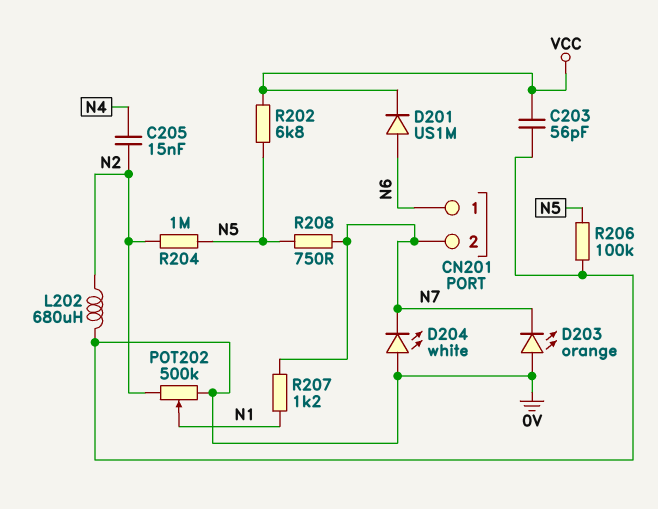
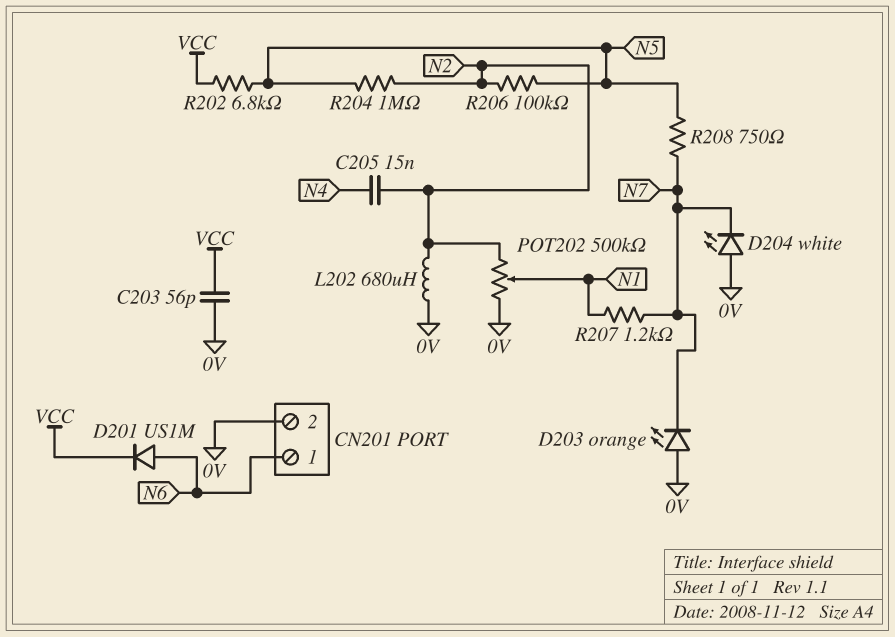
CN201 pin 2: N7 -> 0V
R206: 100k (0V, N5) -> 100k (N2, N5)

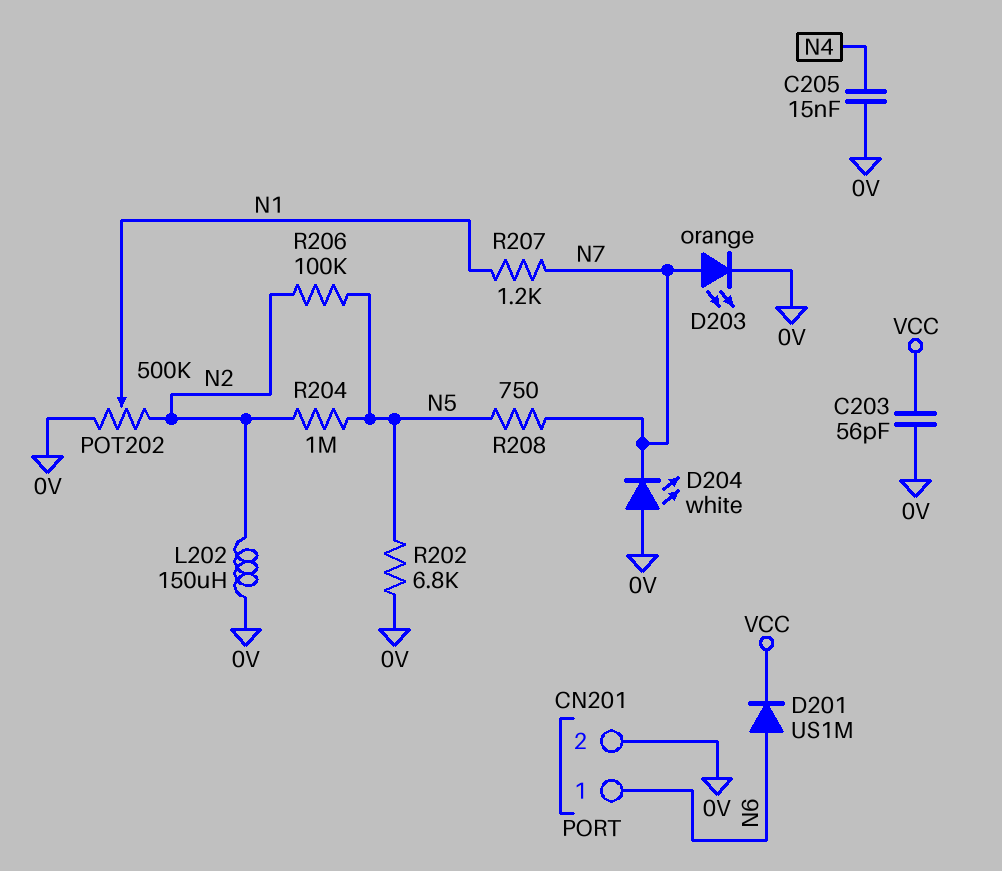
C205: 15nF (N2, N4) -> 15nF (0V, N4)
D203: LED orange (A 0V, K N7) -> LED orange (A N7, K 0V)
L202: 680uH (0V, N2) -> 150uH (0V, N2)
R202: 6.8k (N5, VCC) -> 6.8k (0V, N5)

